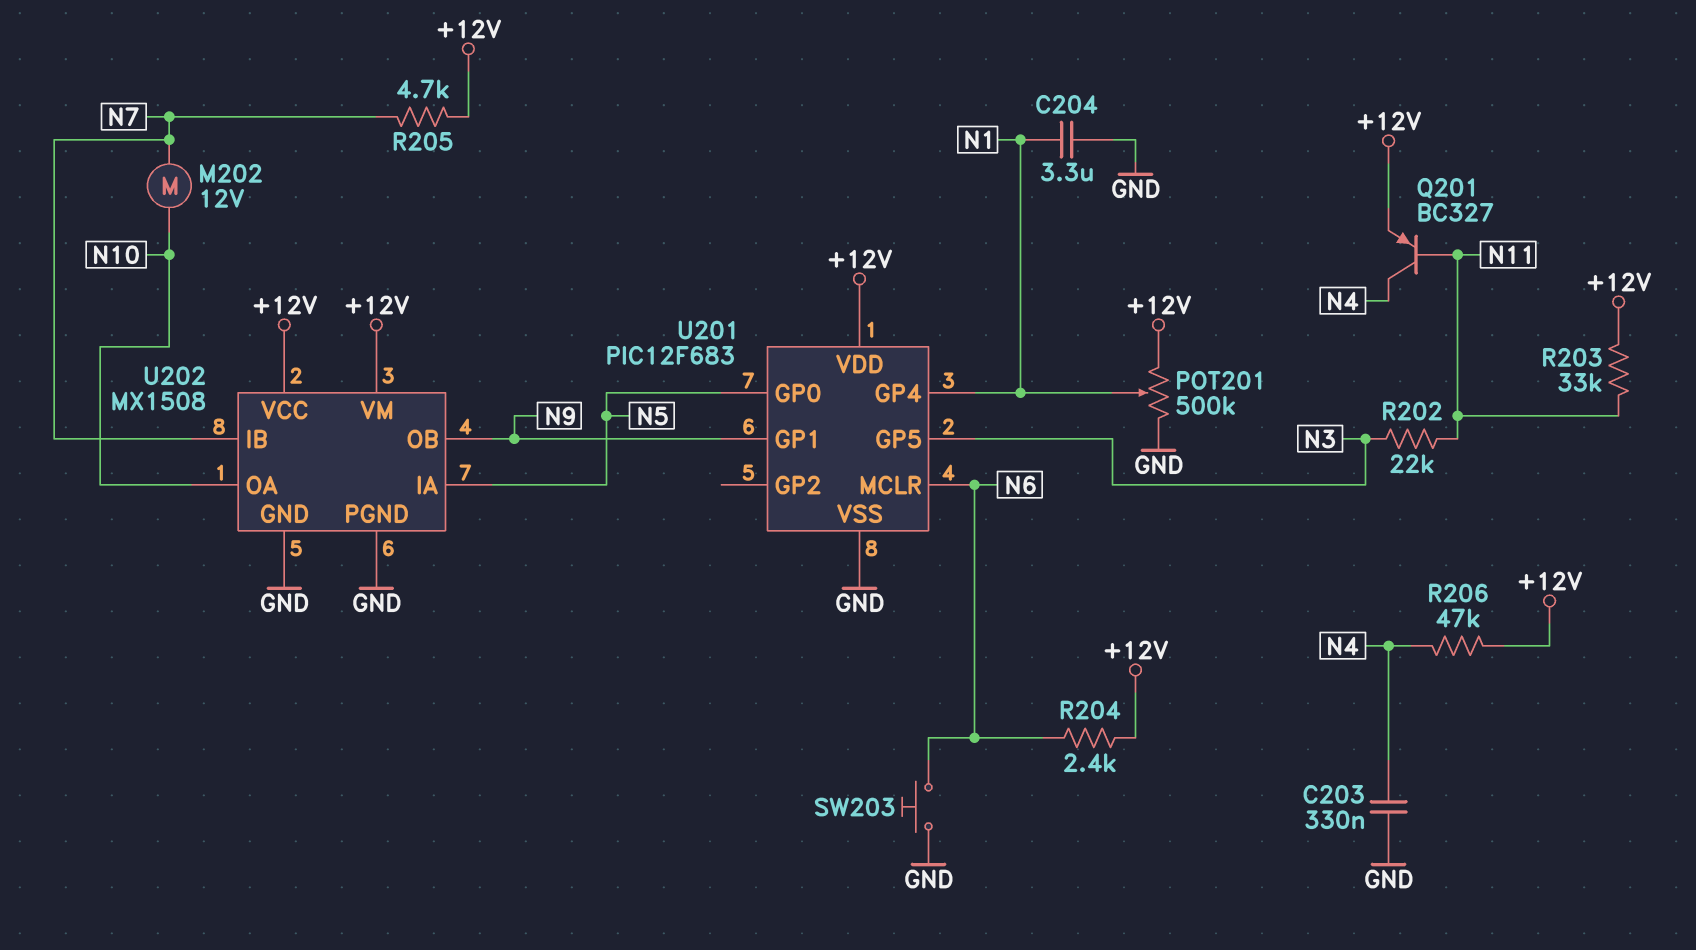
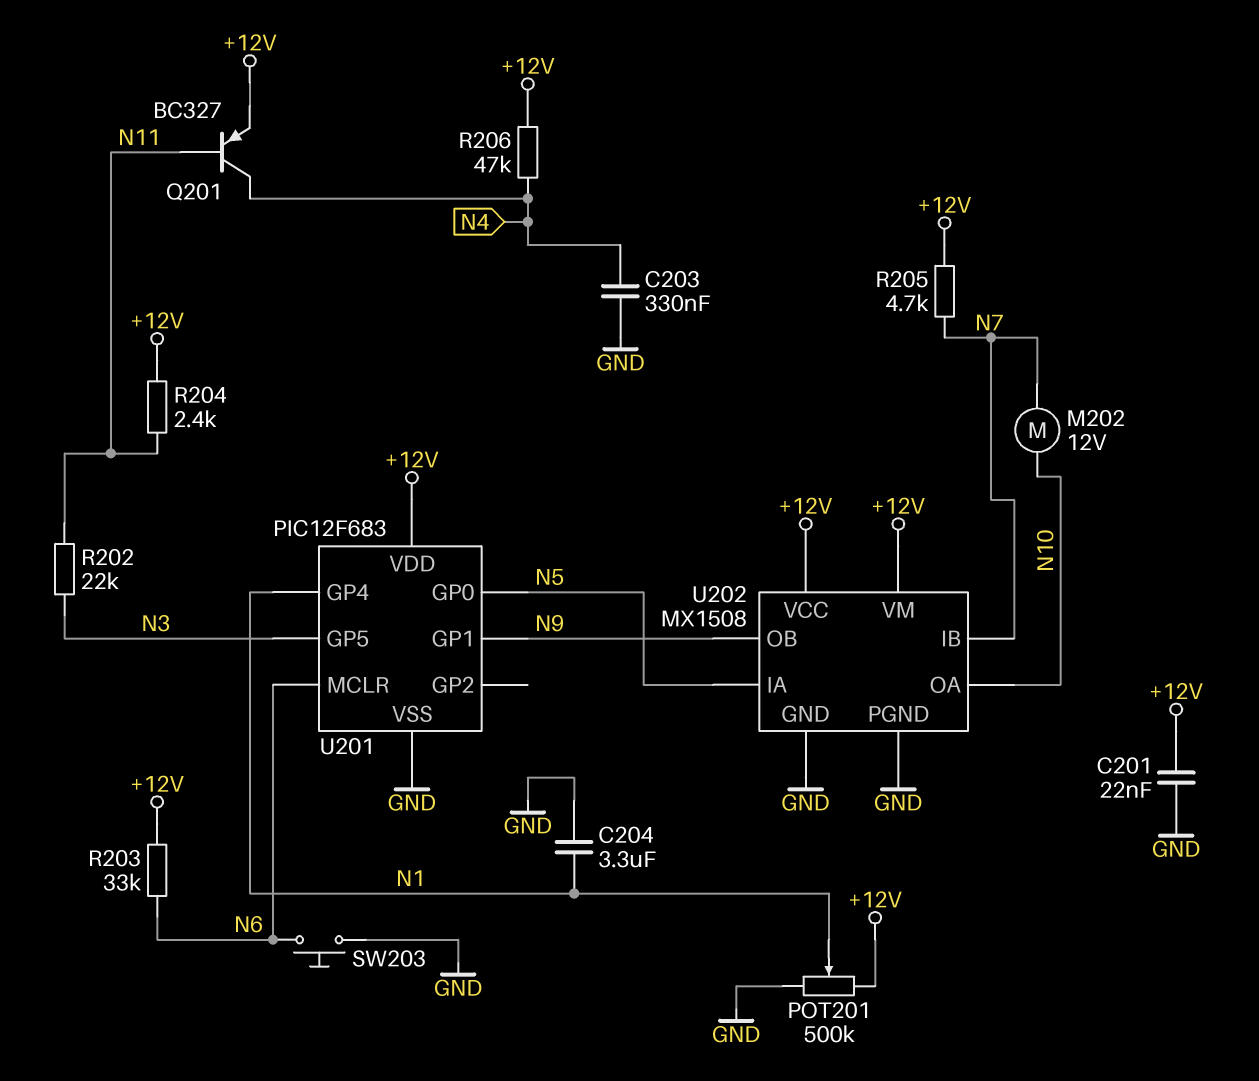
C201: none -> 22nF (+12V, GND)
R203: 33k (+12V, N11) -> 33k (+12V, N6)
R204: 2.4k (+12V, N6) -> 2.4k (+12V, N11)

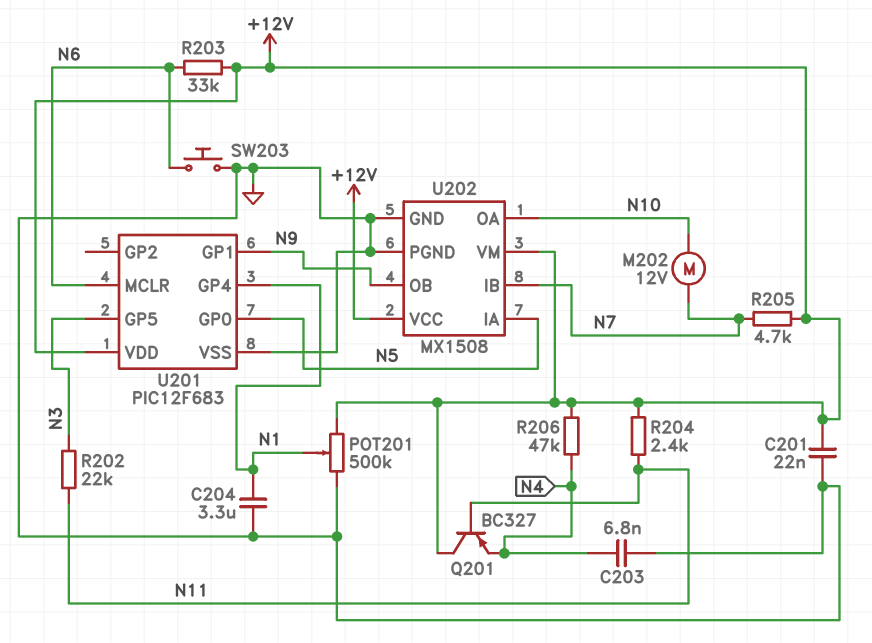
C203: 330nF (GND, N4) -> 6.8nF (GND, N4)
Q201: PNP BC327 (B N11, C N4, E +12V) -> PNP BC327 (B N11, C +12V, E N4)

